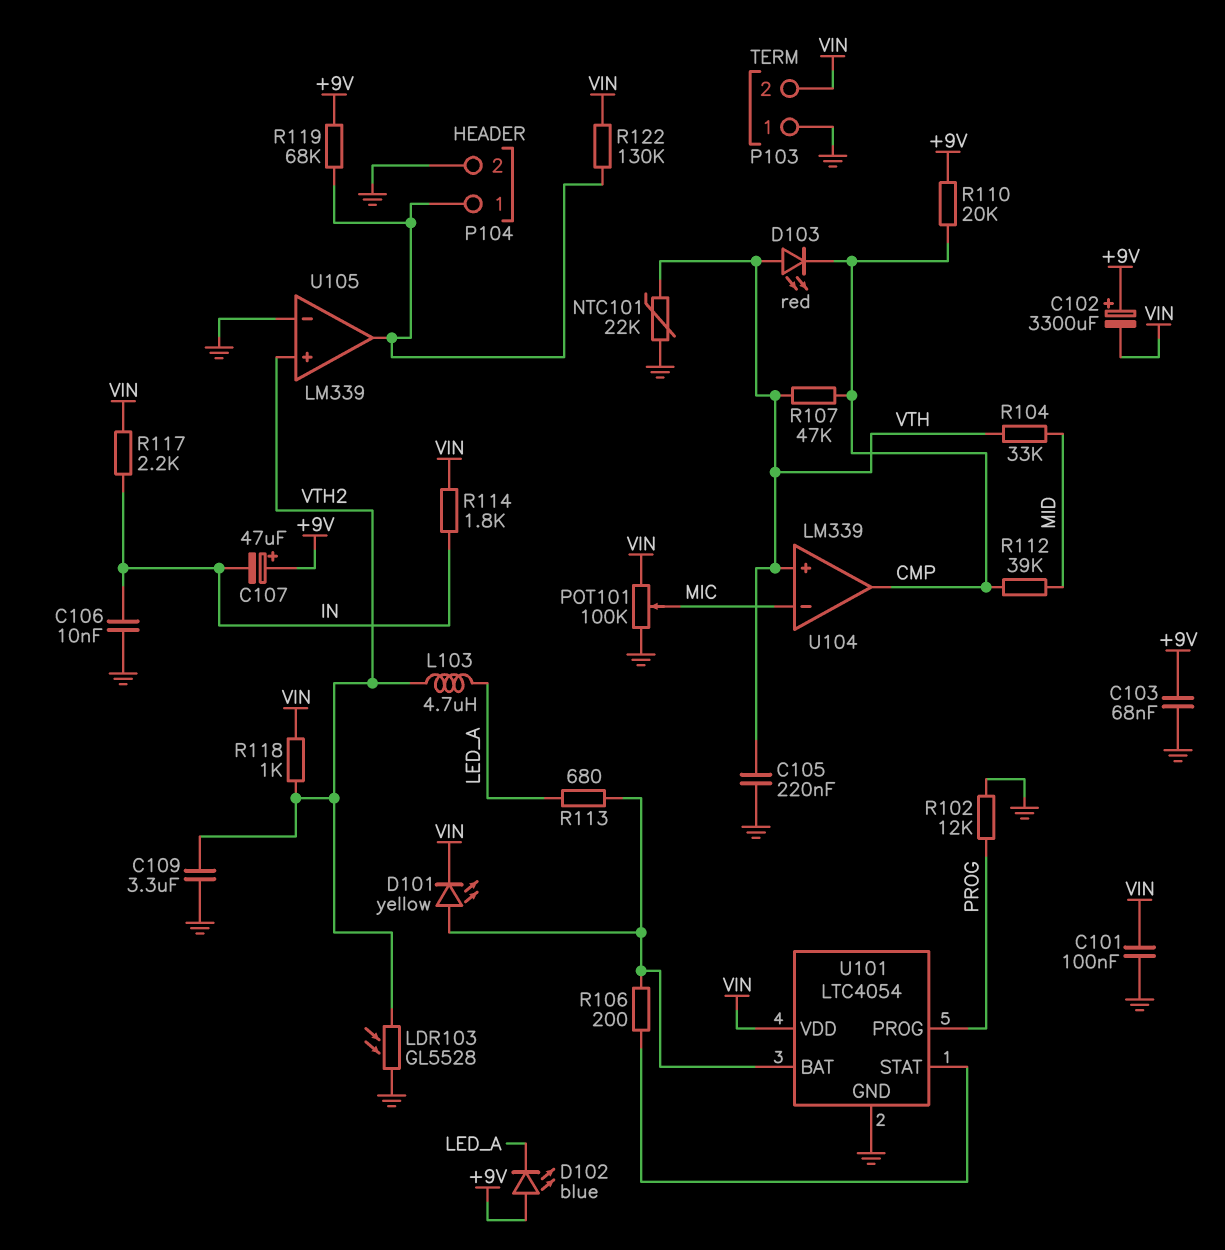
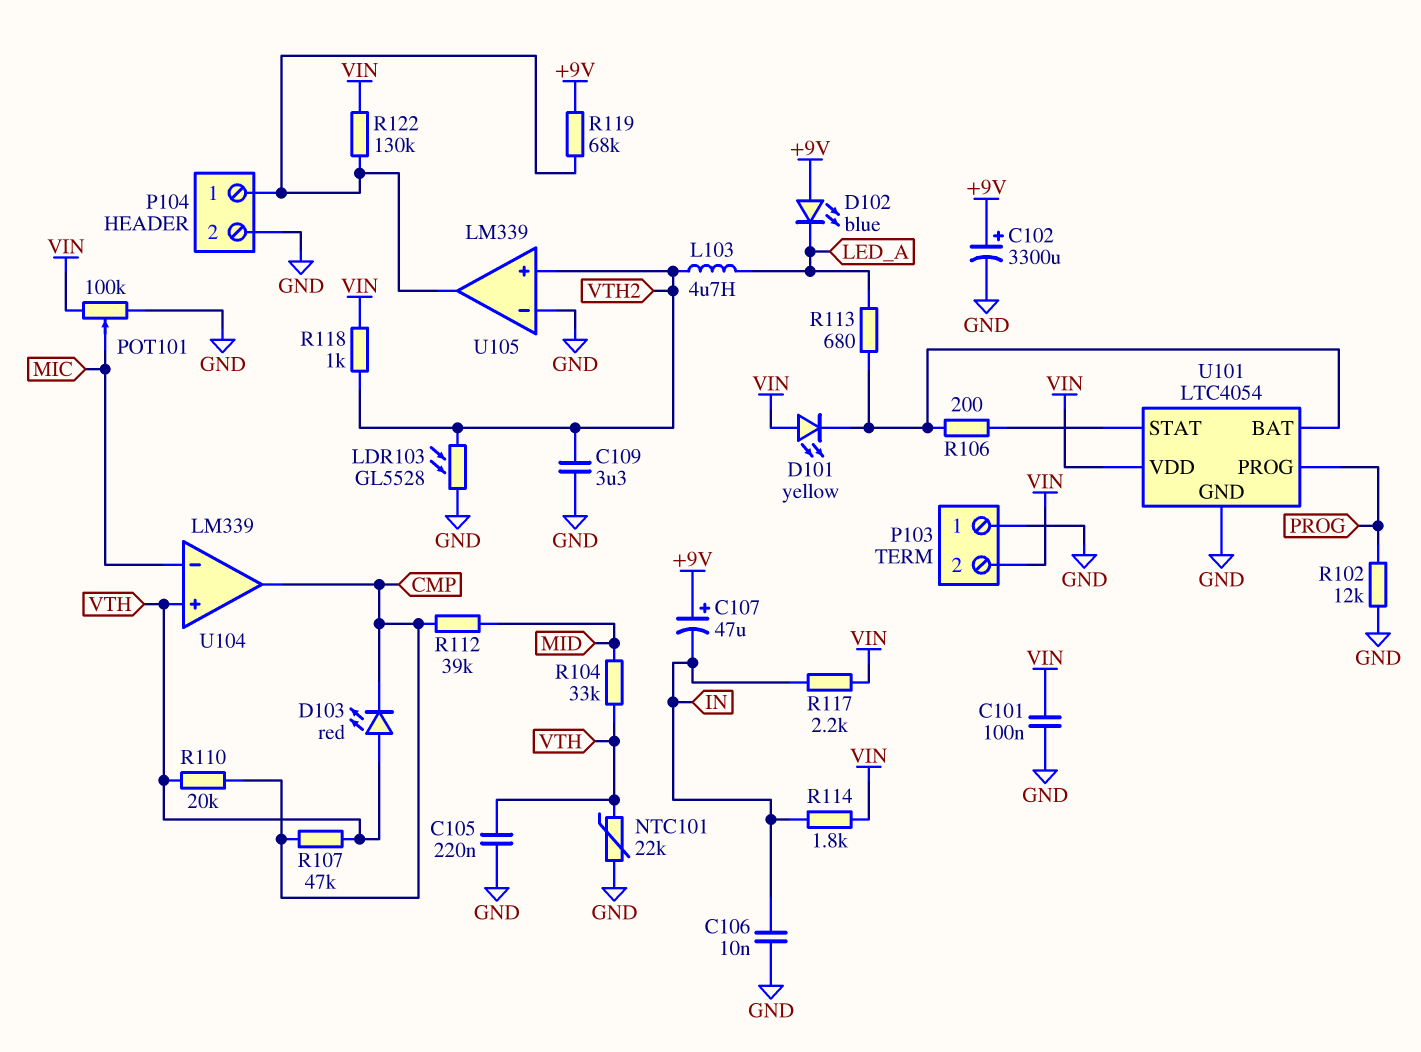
C102: 3300uF (plus +9V, minus VIN) -> 3300uF (plus +9V, minus GND)
C103: 68nF (+9V, GND) -> none
D101: LED yellow (A U101/BAT, K VIN) -> LED yellow (A VIN, K U101/BAT)
R110: 20k (+9V, CMP) -> 20k (CMP, VTH)

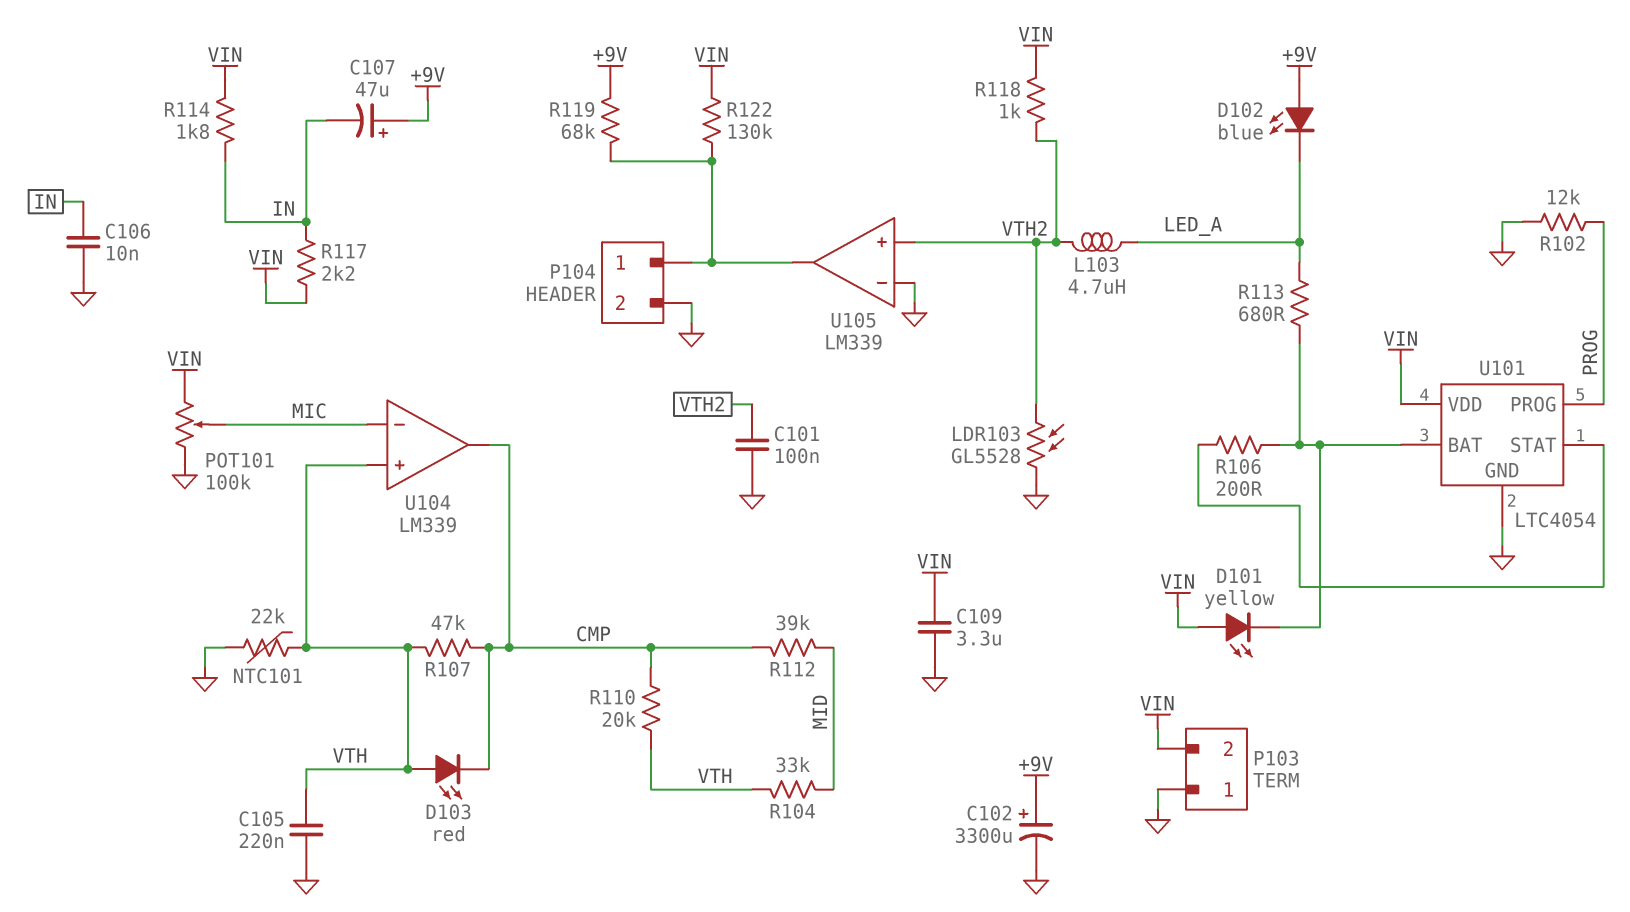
C101: 100nF (GND, VIN) -> 100nF (GND, VTH2)
C109: 3.3uF (GND, VTH2) -> 3.3uF (GND, VIN)

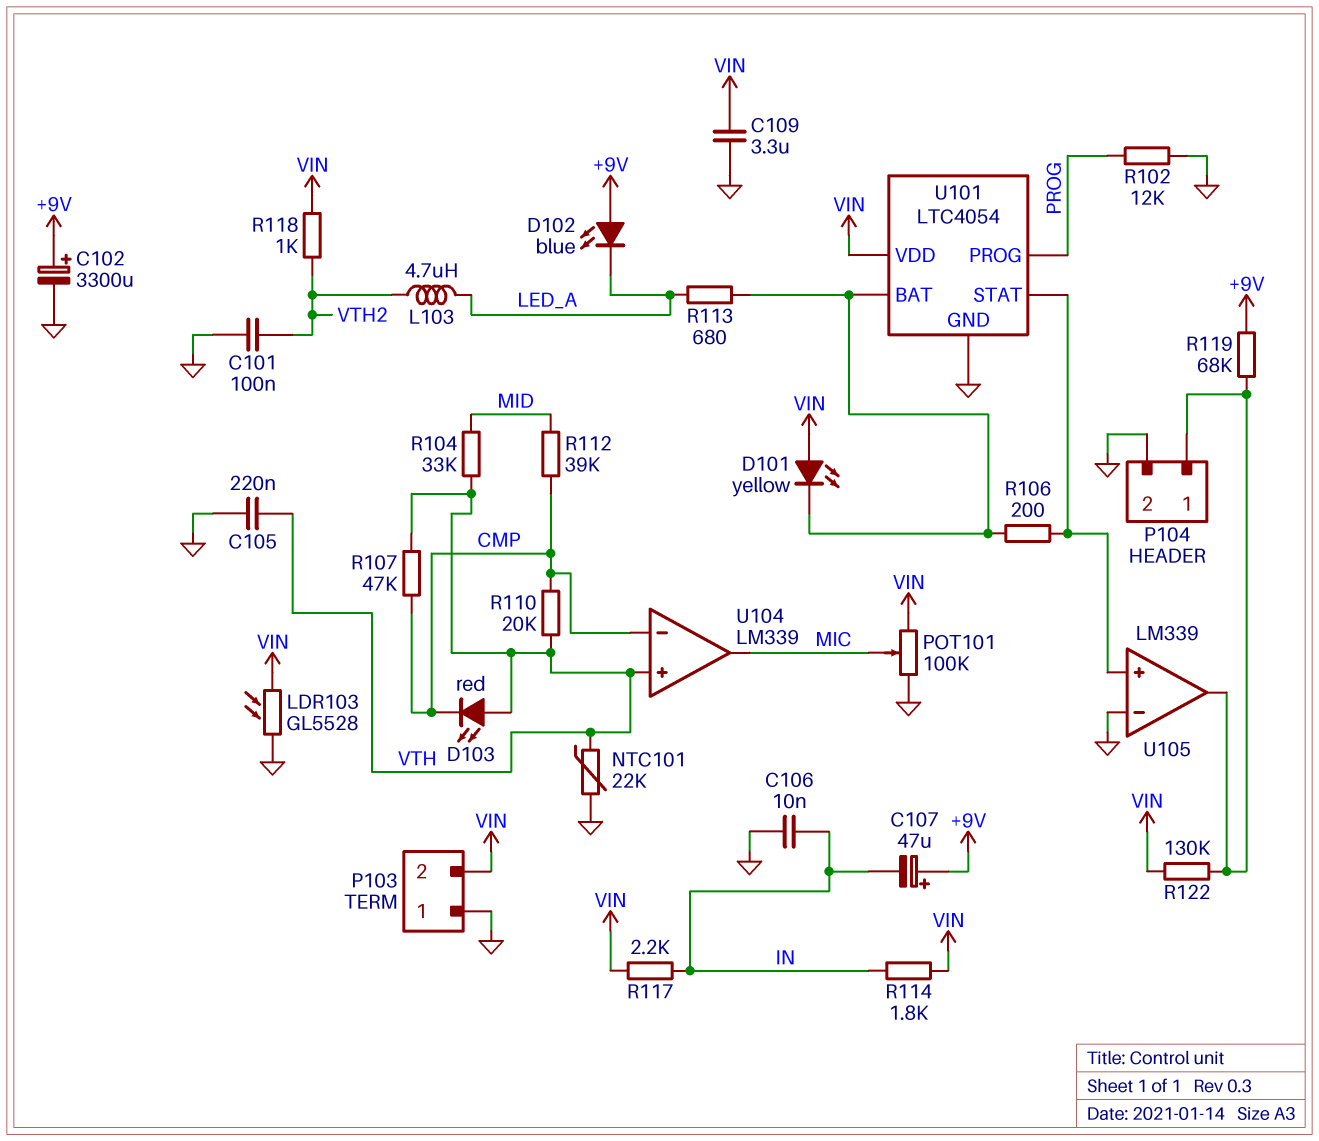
LDR103: GL5528 (GND, VTH2) -> GL5528 (GND, VIN)
U104 pin in-: MIC -> CMP
U104 pin out: CMP -> MIC
U105 pin in+: VTH2 -> U101/STAT

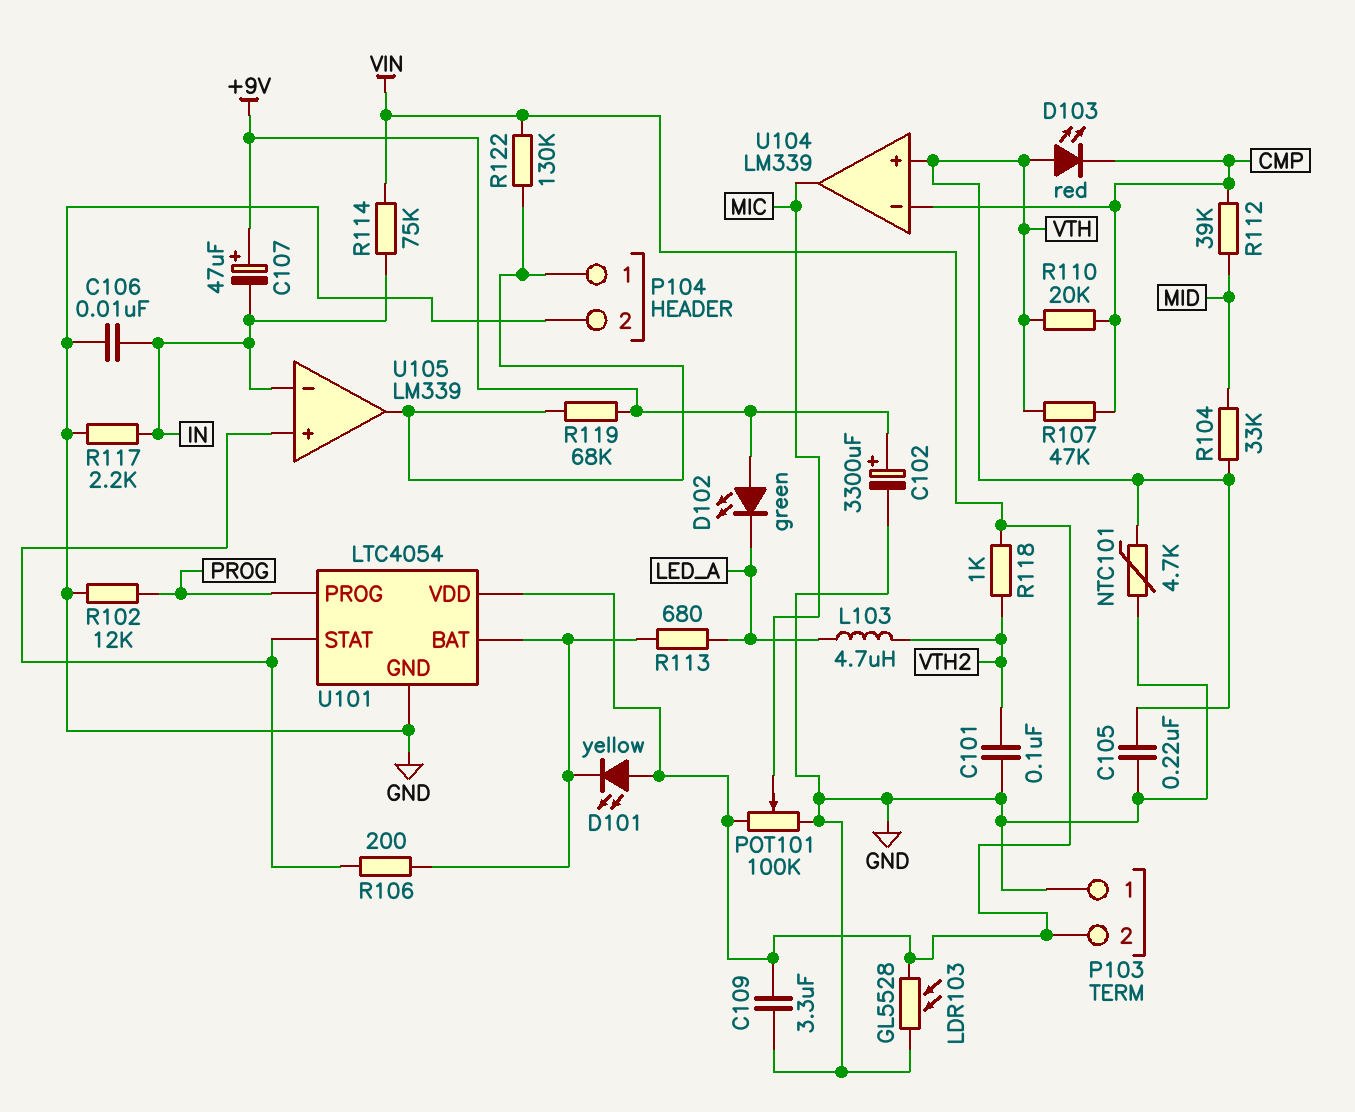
D102: LED blue (A +9V, K LED_A) -> LED green (A +9V, K LED_A)
NTC101: 22k (GND, VTH) -> 4.7k (GND, VTH)
R114: 1.8k (IN, VIN) -> 75k (IN, VIN)
R117: 2.2k (IN, VIN) -> 2.2k (GND, IN)
U105 pin in-: GND -> IN

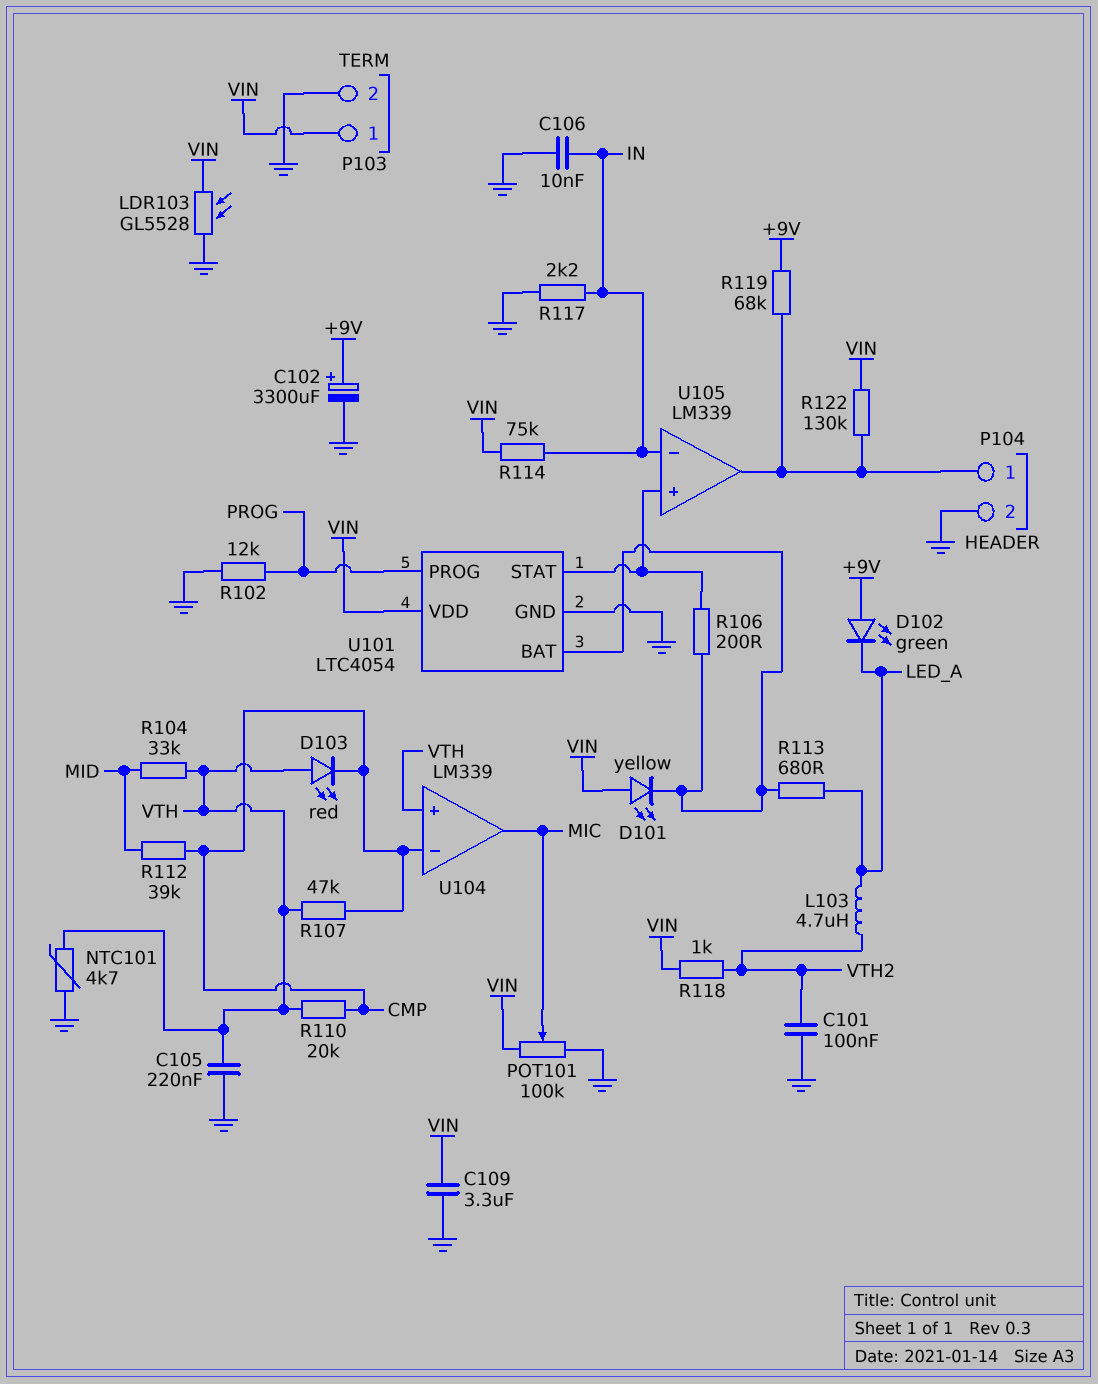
C107: 47uF (plus +9V, minus IN) -> none
P103 pin 1: GND -> VIN
P103 pin 2: VIN -> GND

